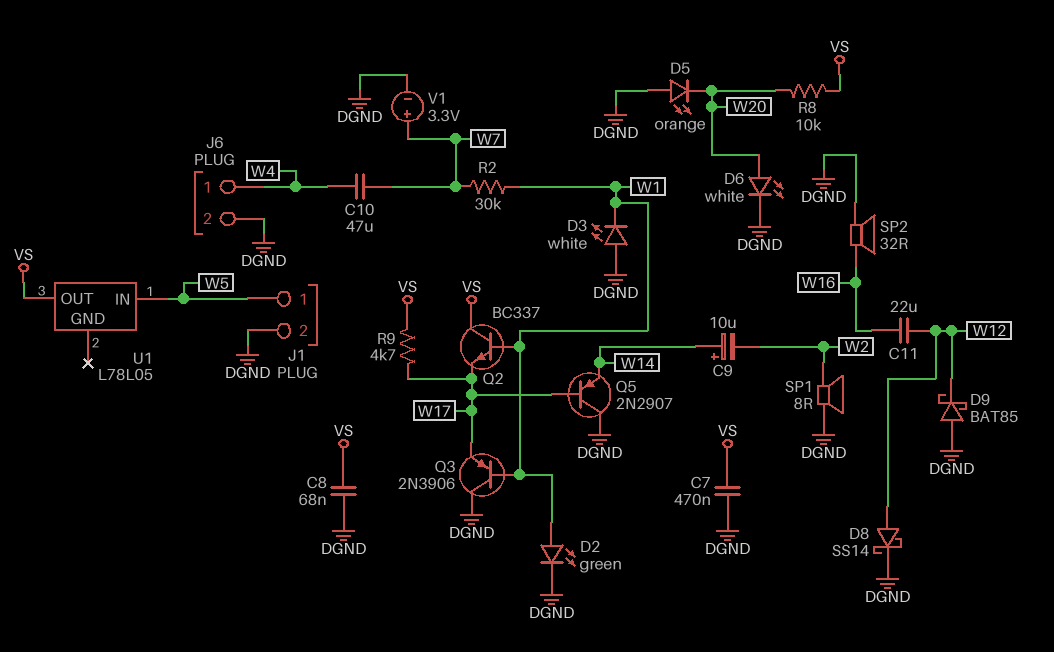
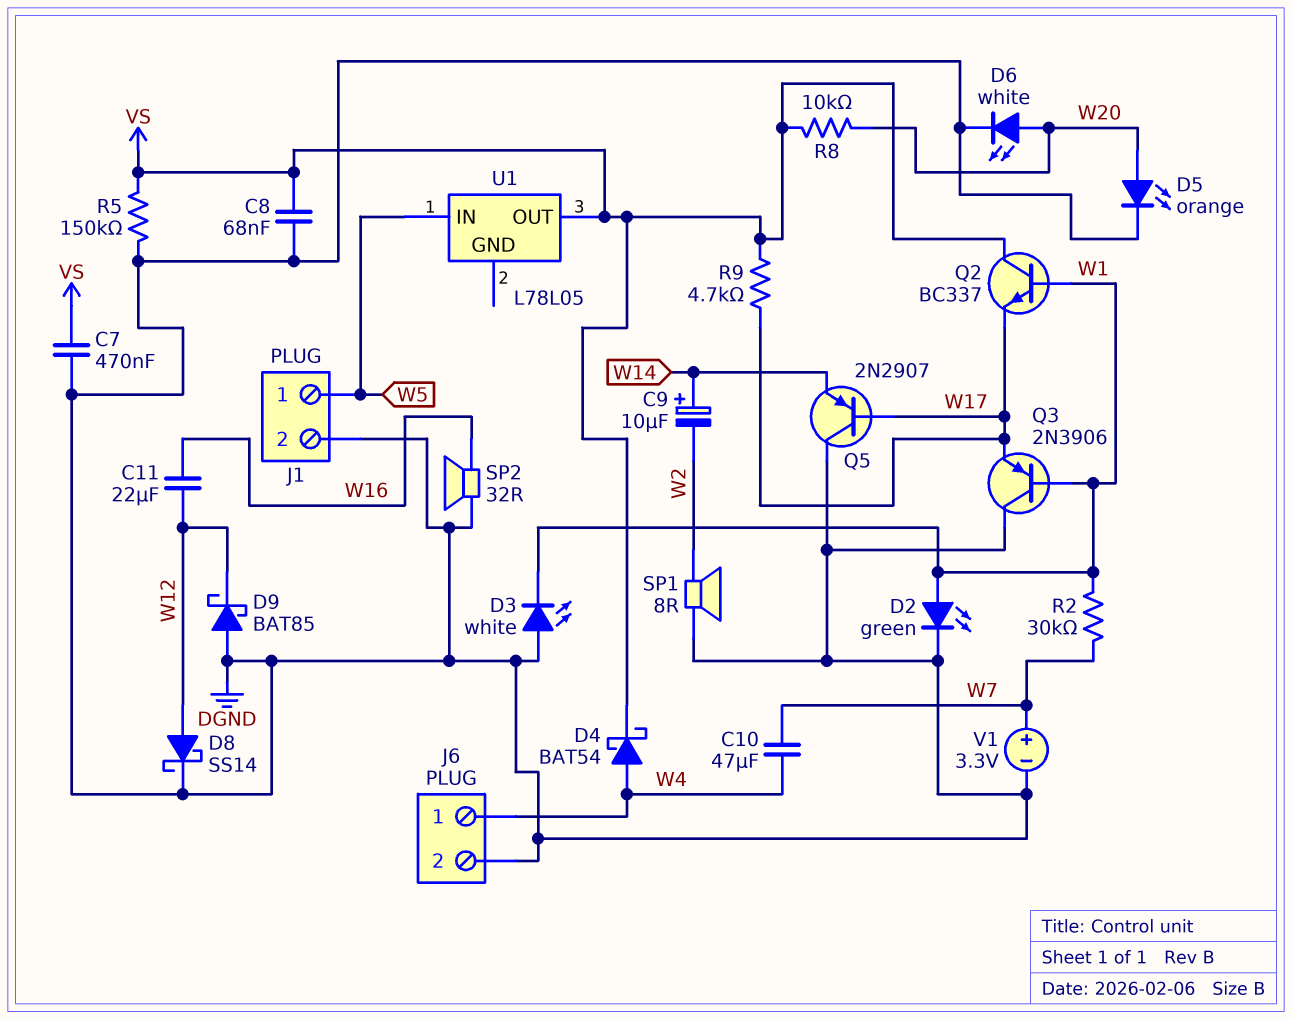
D4: none -> schottky BAT54 (A W4, K VS)
D5: LED orange (A DGND, K W20) -> LED orange (A W20, K DGND)
R5: none -> 150k (DGND, VS)

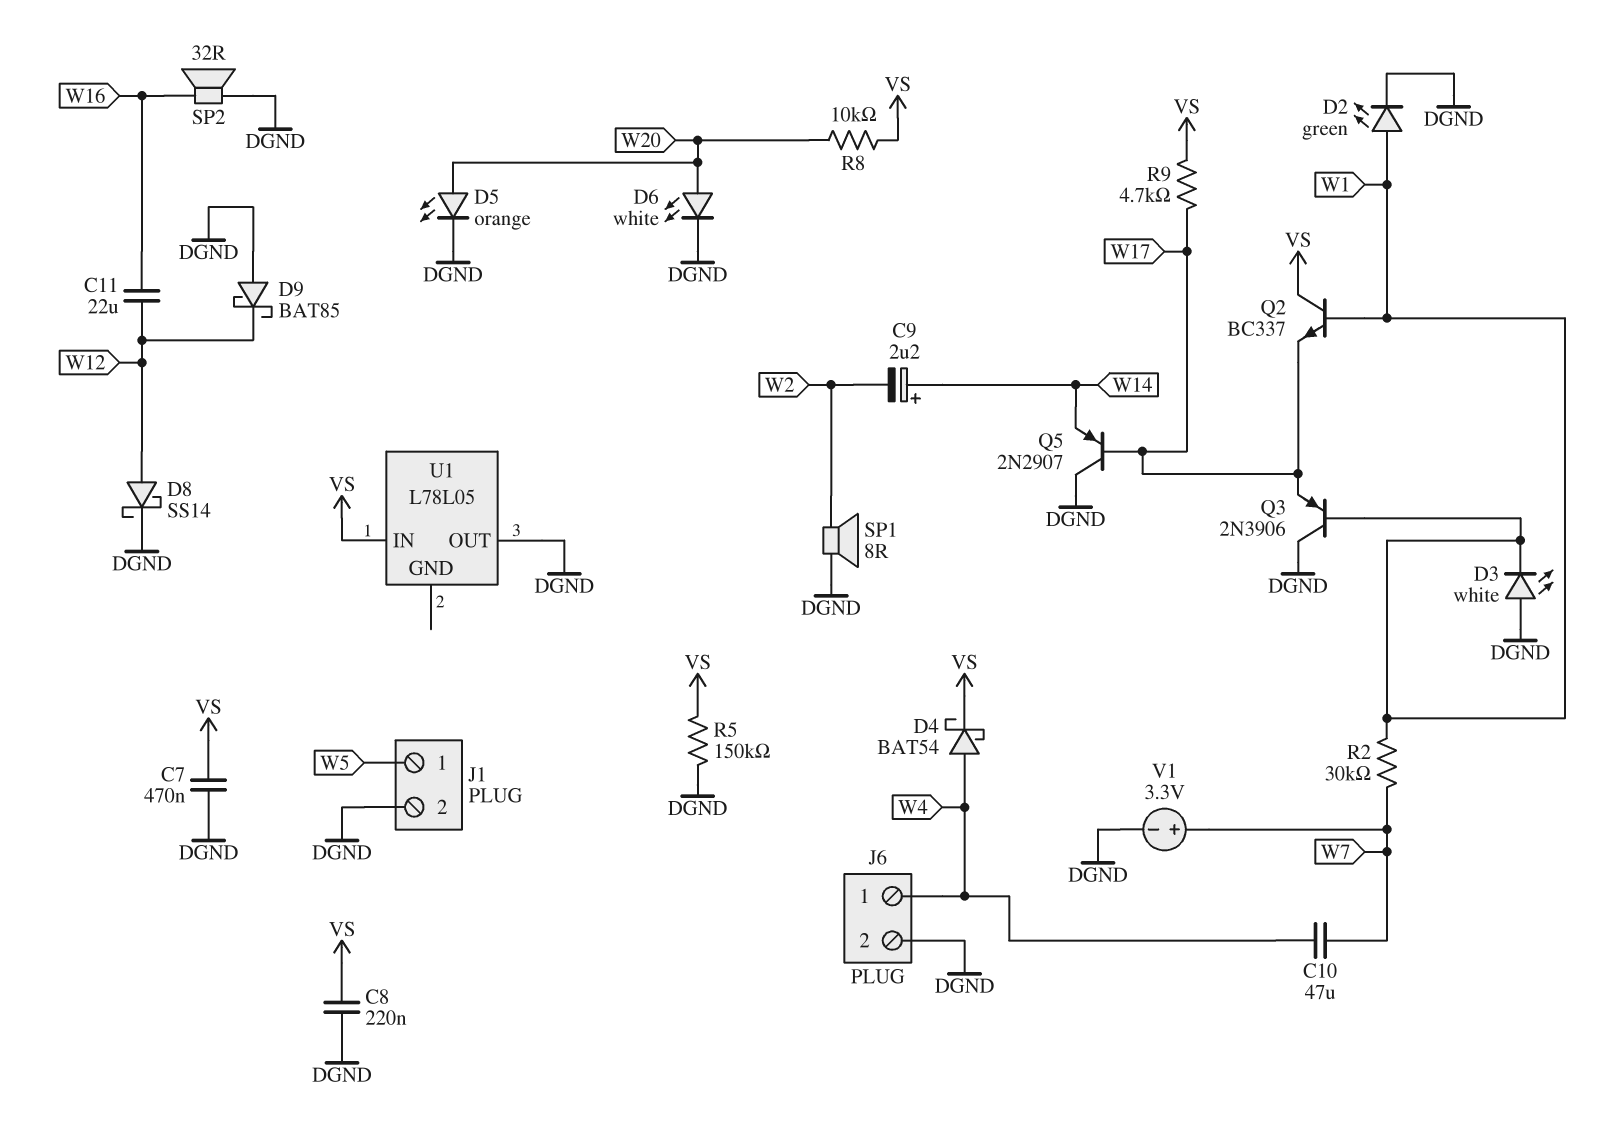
C8: 68nF (DGND, VS) -> 220nF (DGND, VS)
C9: 10uF (plus W14, minus W2) -> 2.2uF (plus W14, minus W2)
U1 pin IN: W5 -> VS
U1 pin OUT: VS -> DGND

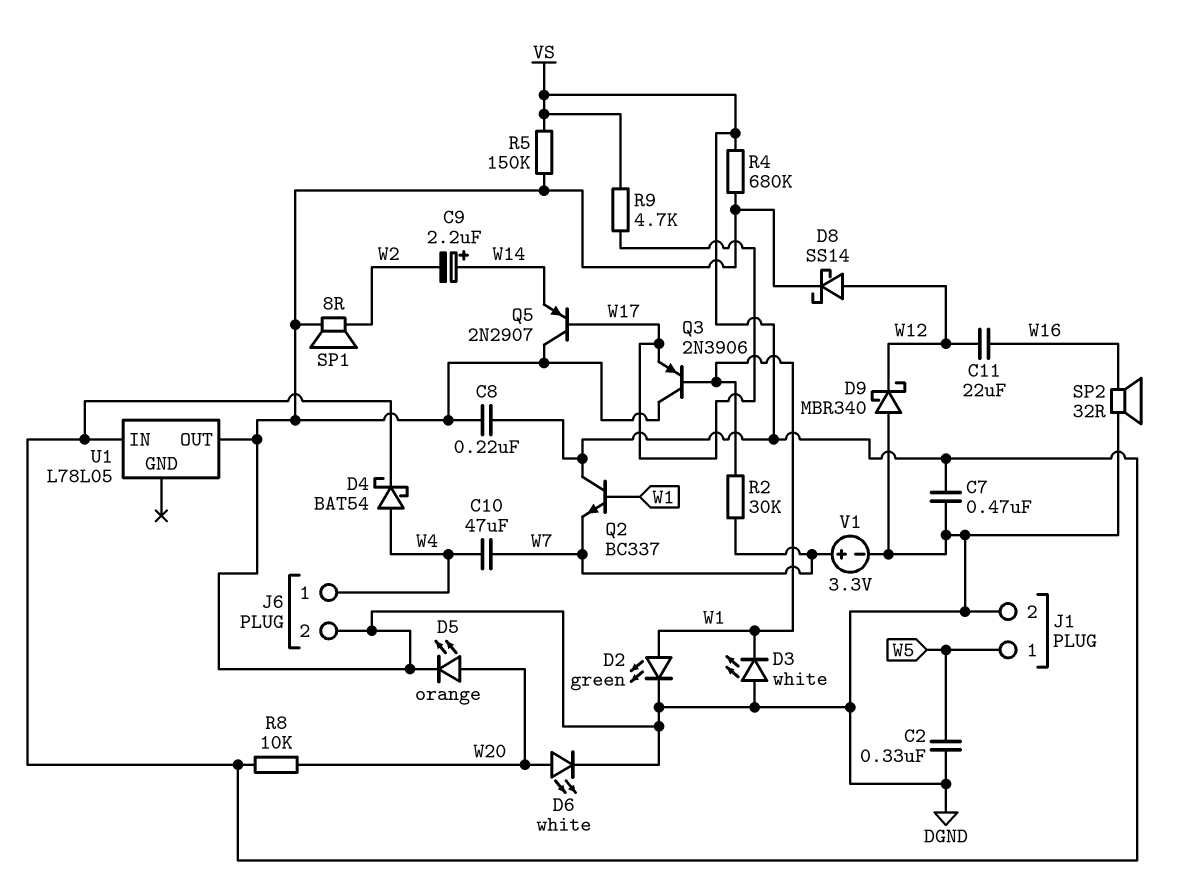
C2: none -> 330nF (DGND, W5)
D9: schottky BAT85 (A DGND, K W12) -> schottky MBR340 (A DGND, K W12)
Q2: NPN BC337 (B W1, C VS, E W17) -> NPN BC337 (B W1, C VS, E W7)
R4: none -> 680k (DGND, VS)

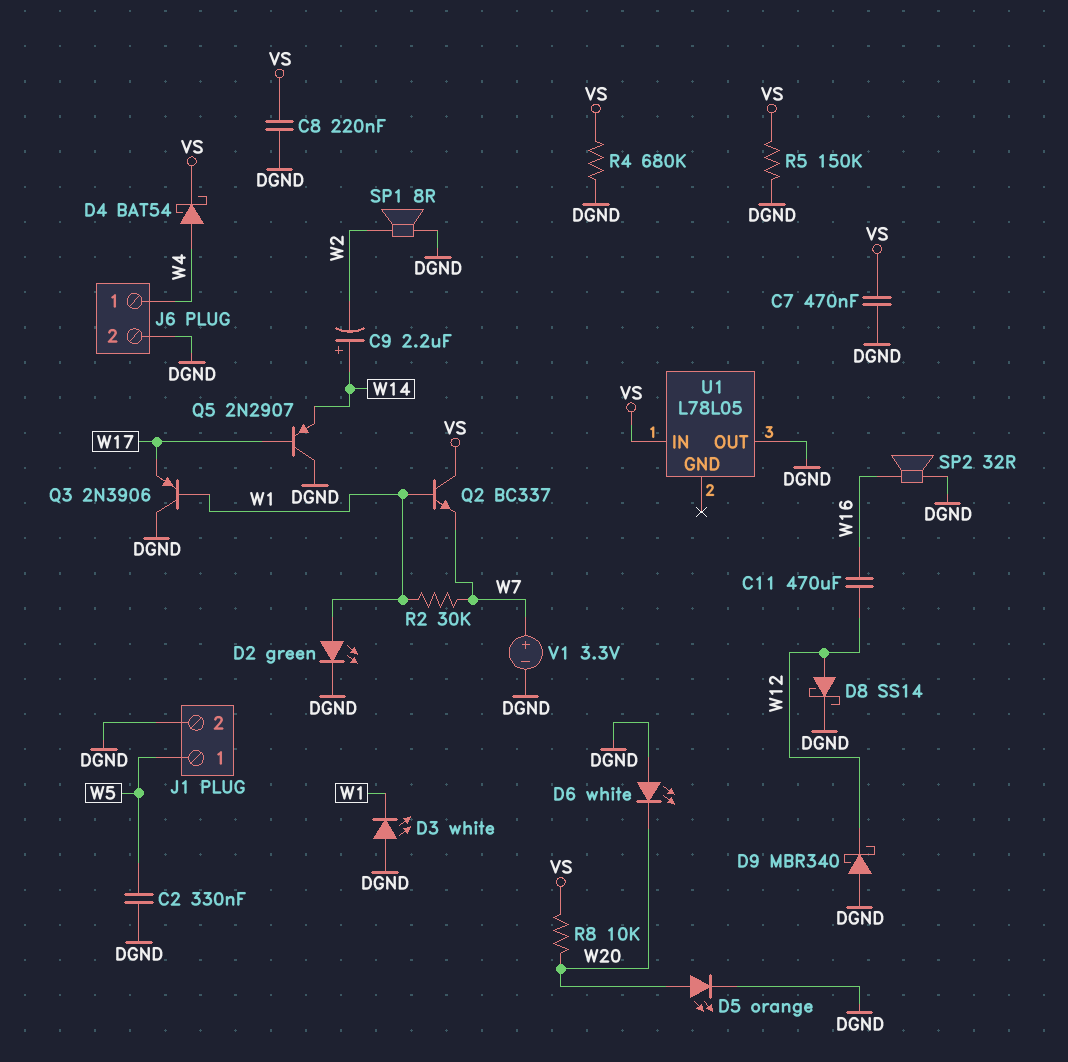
C10: 47uF (W4, W7) -> none
C11: 22uF (W12, W16) -> 470uF (W12, W16)
D6: LED white (A W20, K DGND) -> LED white (A DGND, K W20)
R9: 4.7k (VS, W17) -> none

